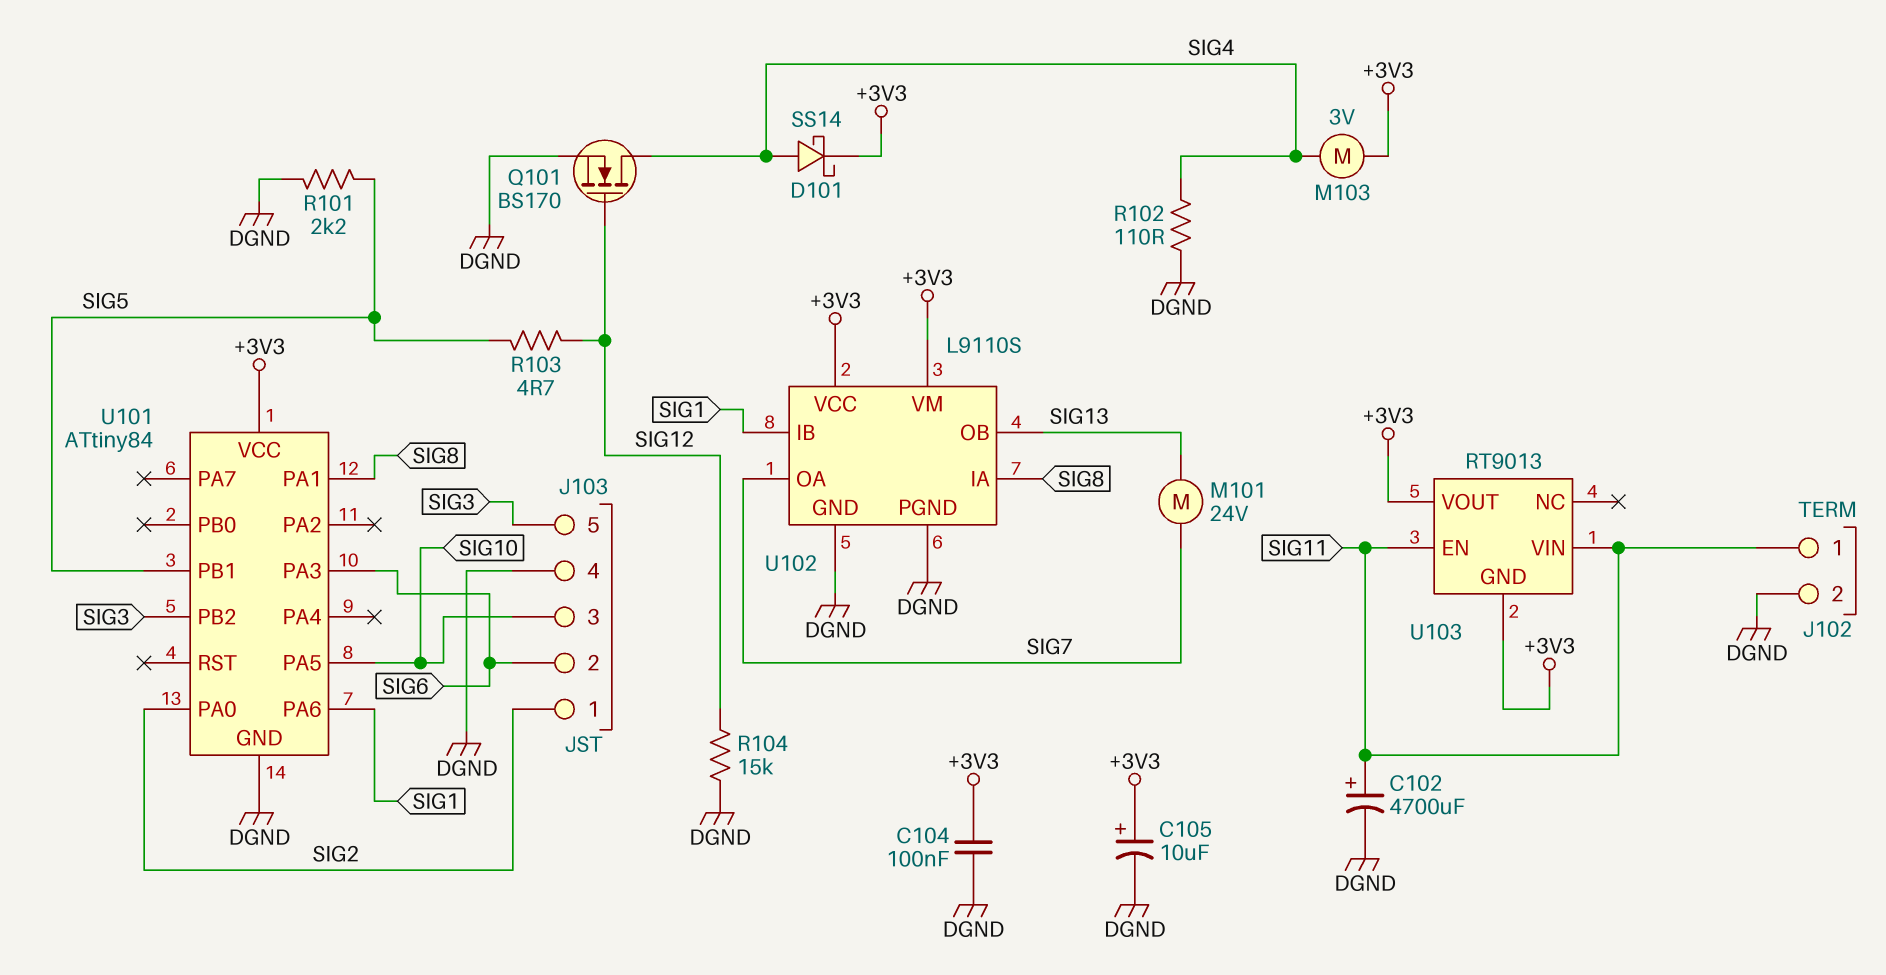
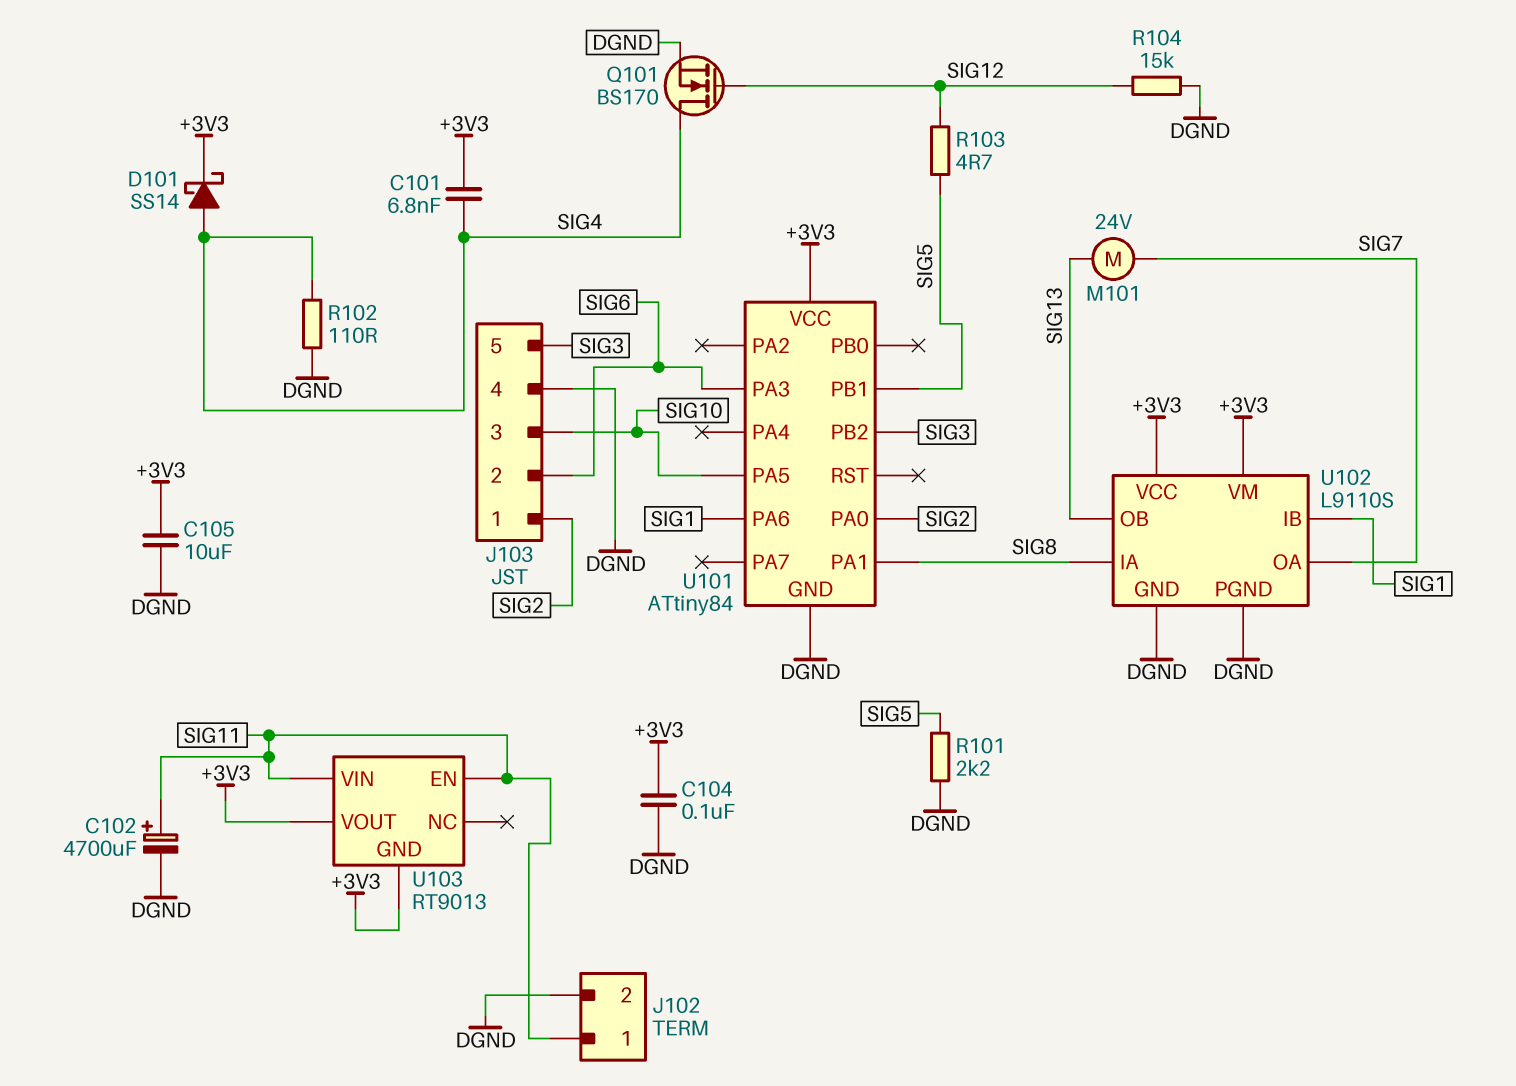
C101: none -> 6.8nF (+3V3, SIG4)
C105: 10uF (plus +3V3, minus DGND) -> 10uF (+3V3, DGND)
M103: motor 3V (+3V3, SIG4) -> none

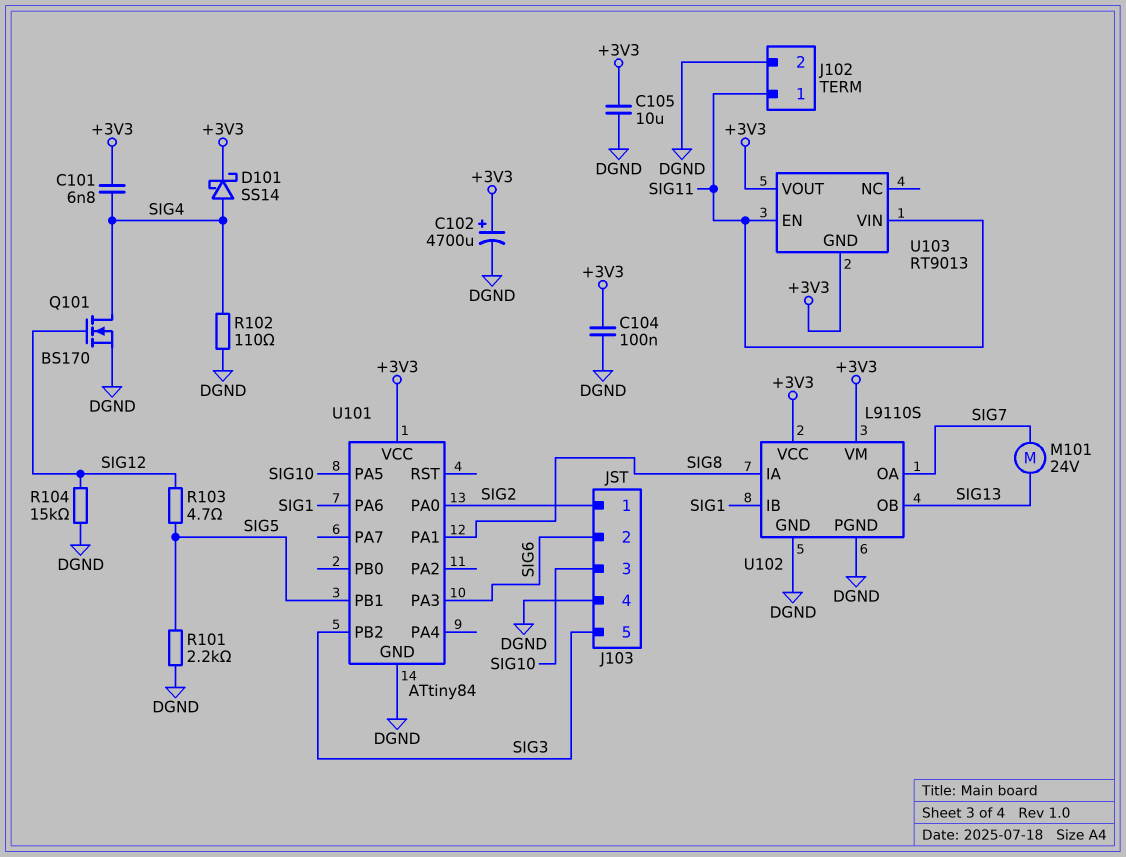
C102: 4700uF (plus SIG11, minus DGND) -> 4700uF (plus +3V3, minus DGND)

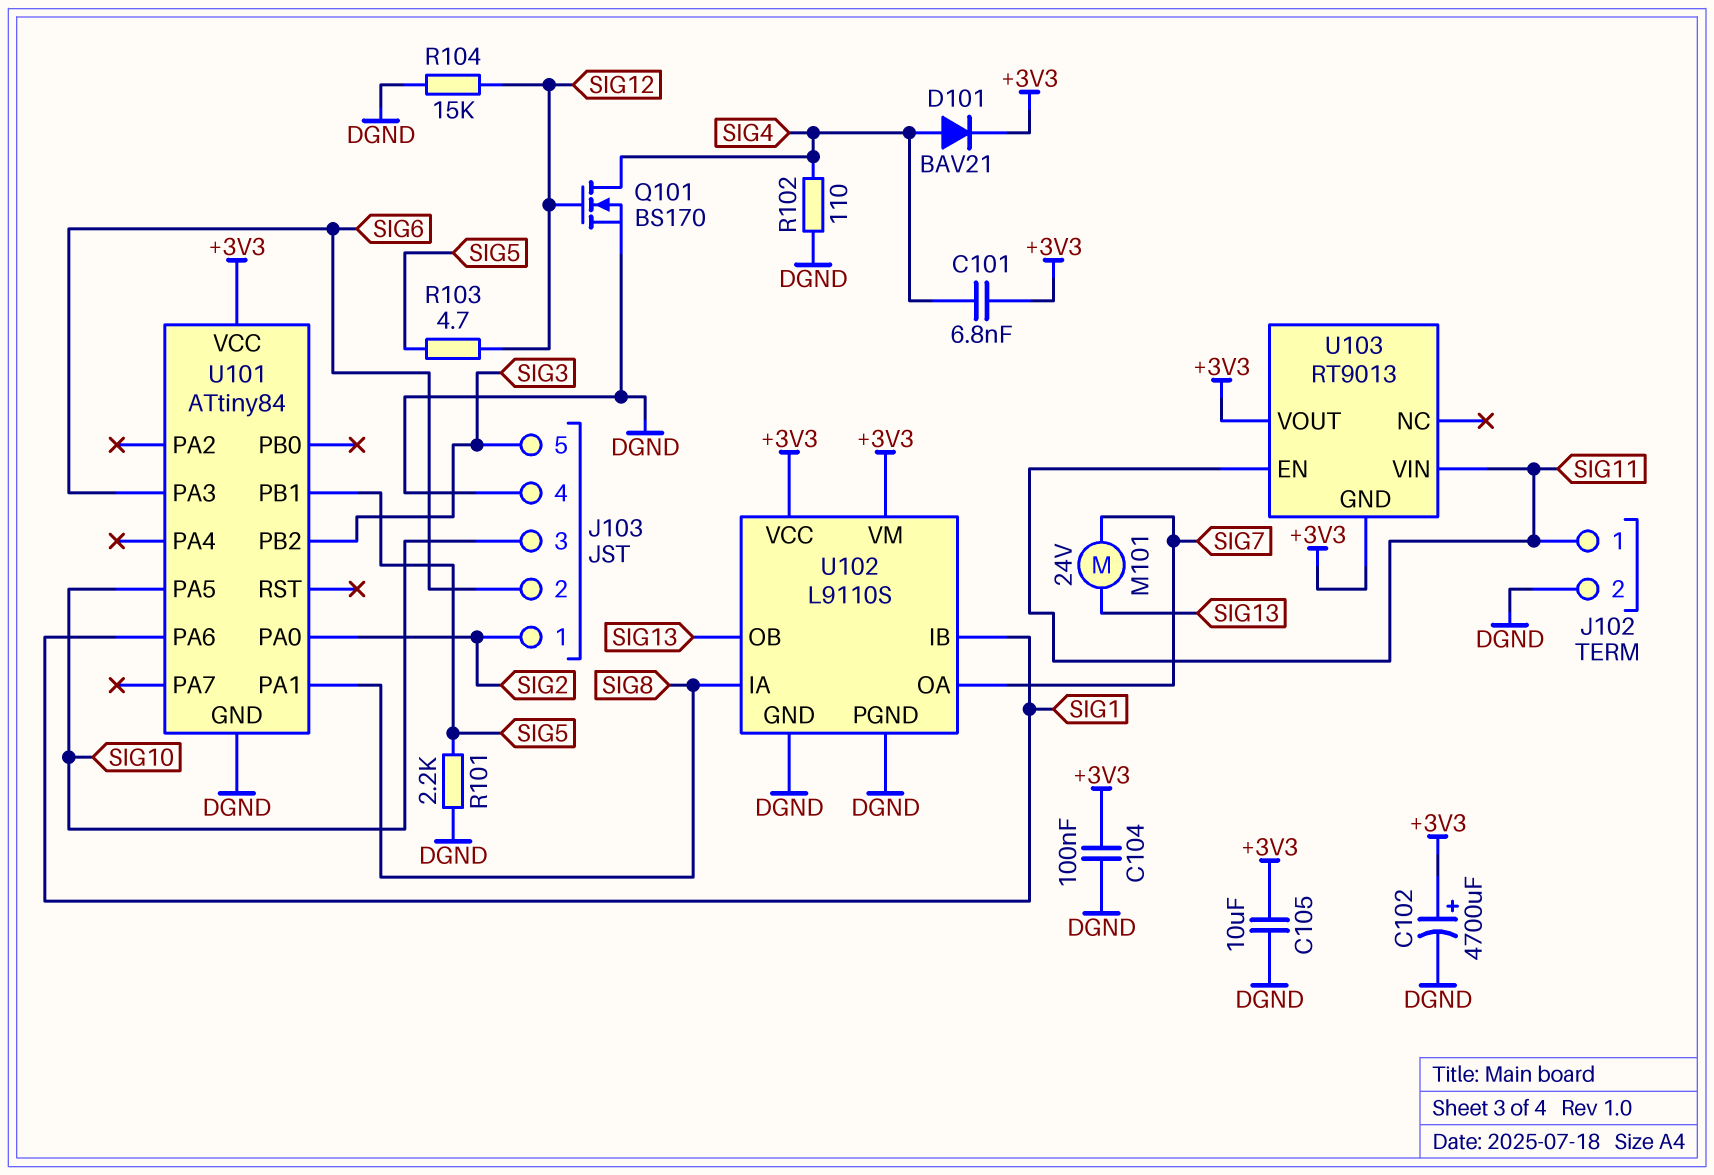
D101: schottky SS14 (A SIG4, K +3V3) -> diode BAV21 (A SIG4, K +3V3)

